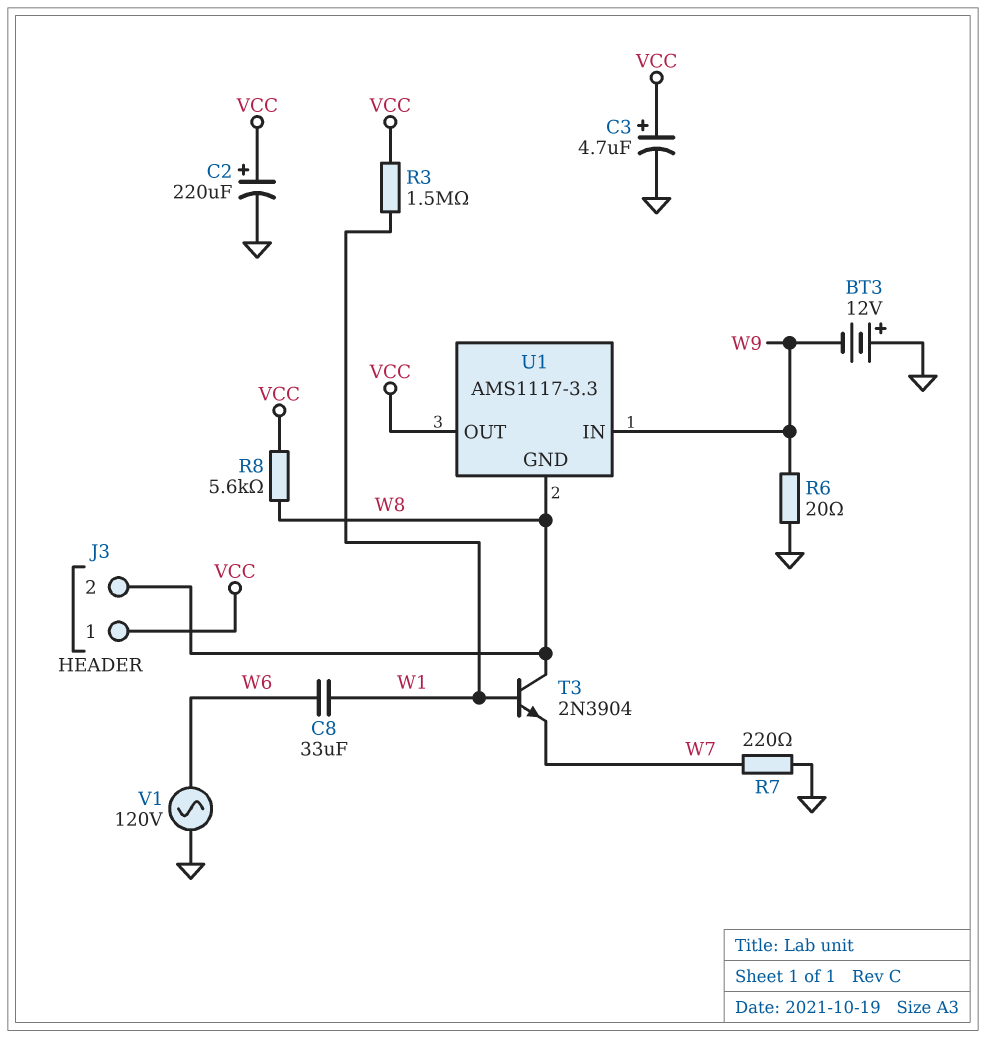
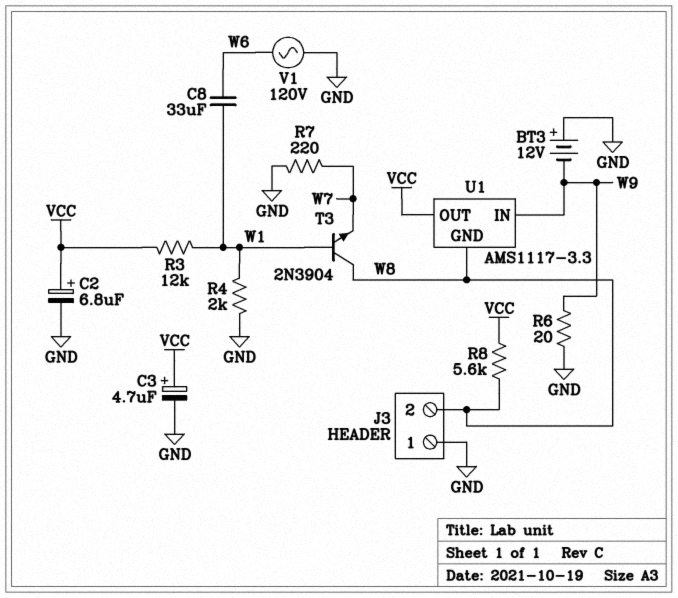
C2: 220uF (plus VCC, minus GND) -> 6.8uF (plus VCC, minus GND)
J3 pin 1: VCC -> GND
R3: 1.5M (VCC, W1) -> 12k (VCC, W1)
R4: none -> 2k (GND, W1)

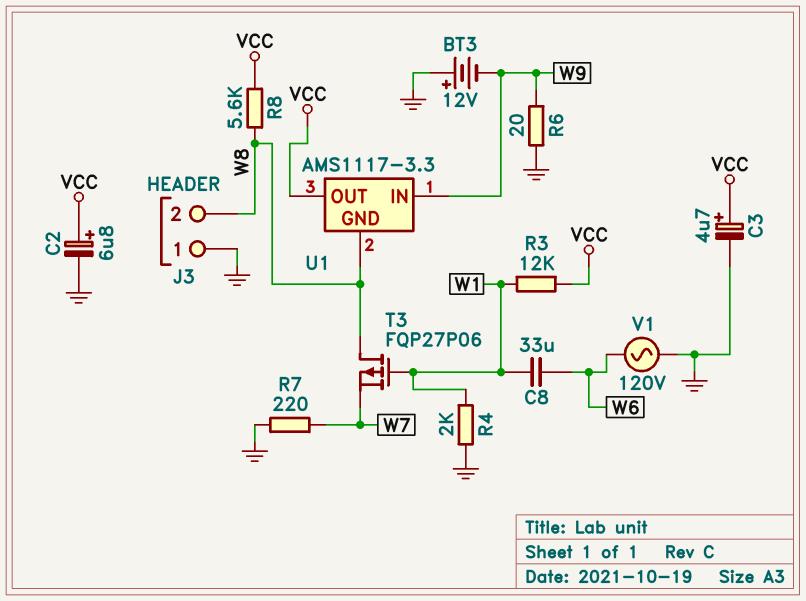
T3: NPN 2N3904 (B W1, C W8, E W7) -> PMOS FQP27P06 (G W1, D W8, S W7)

